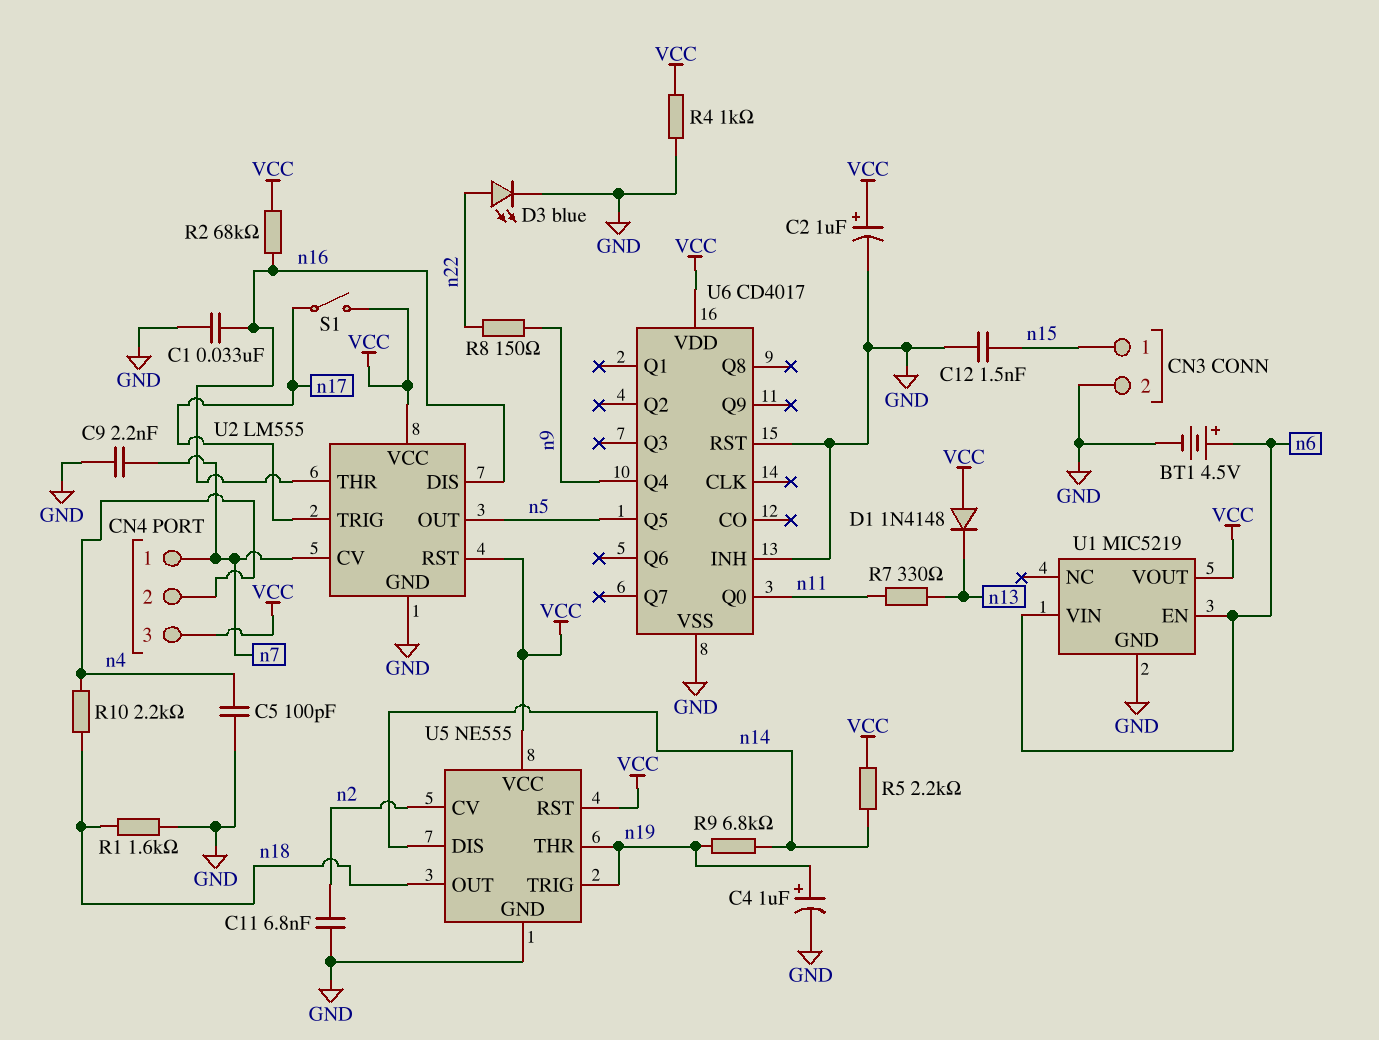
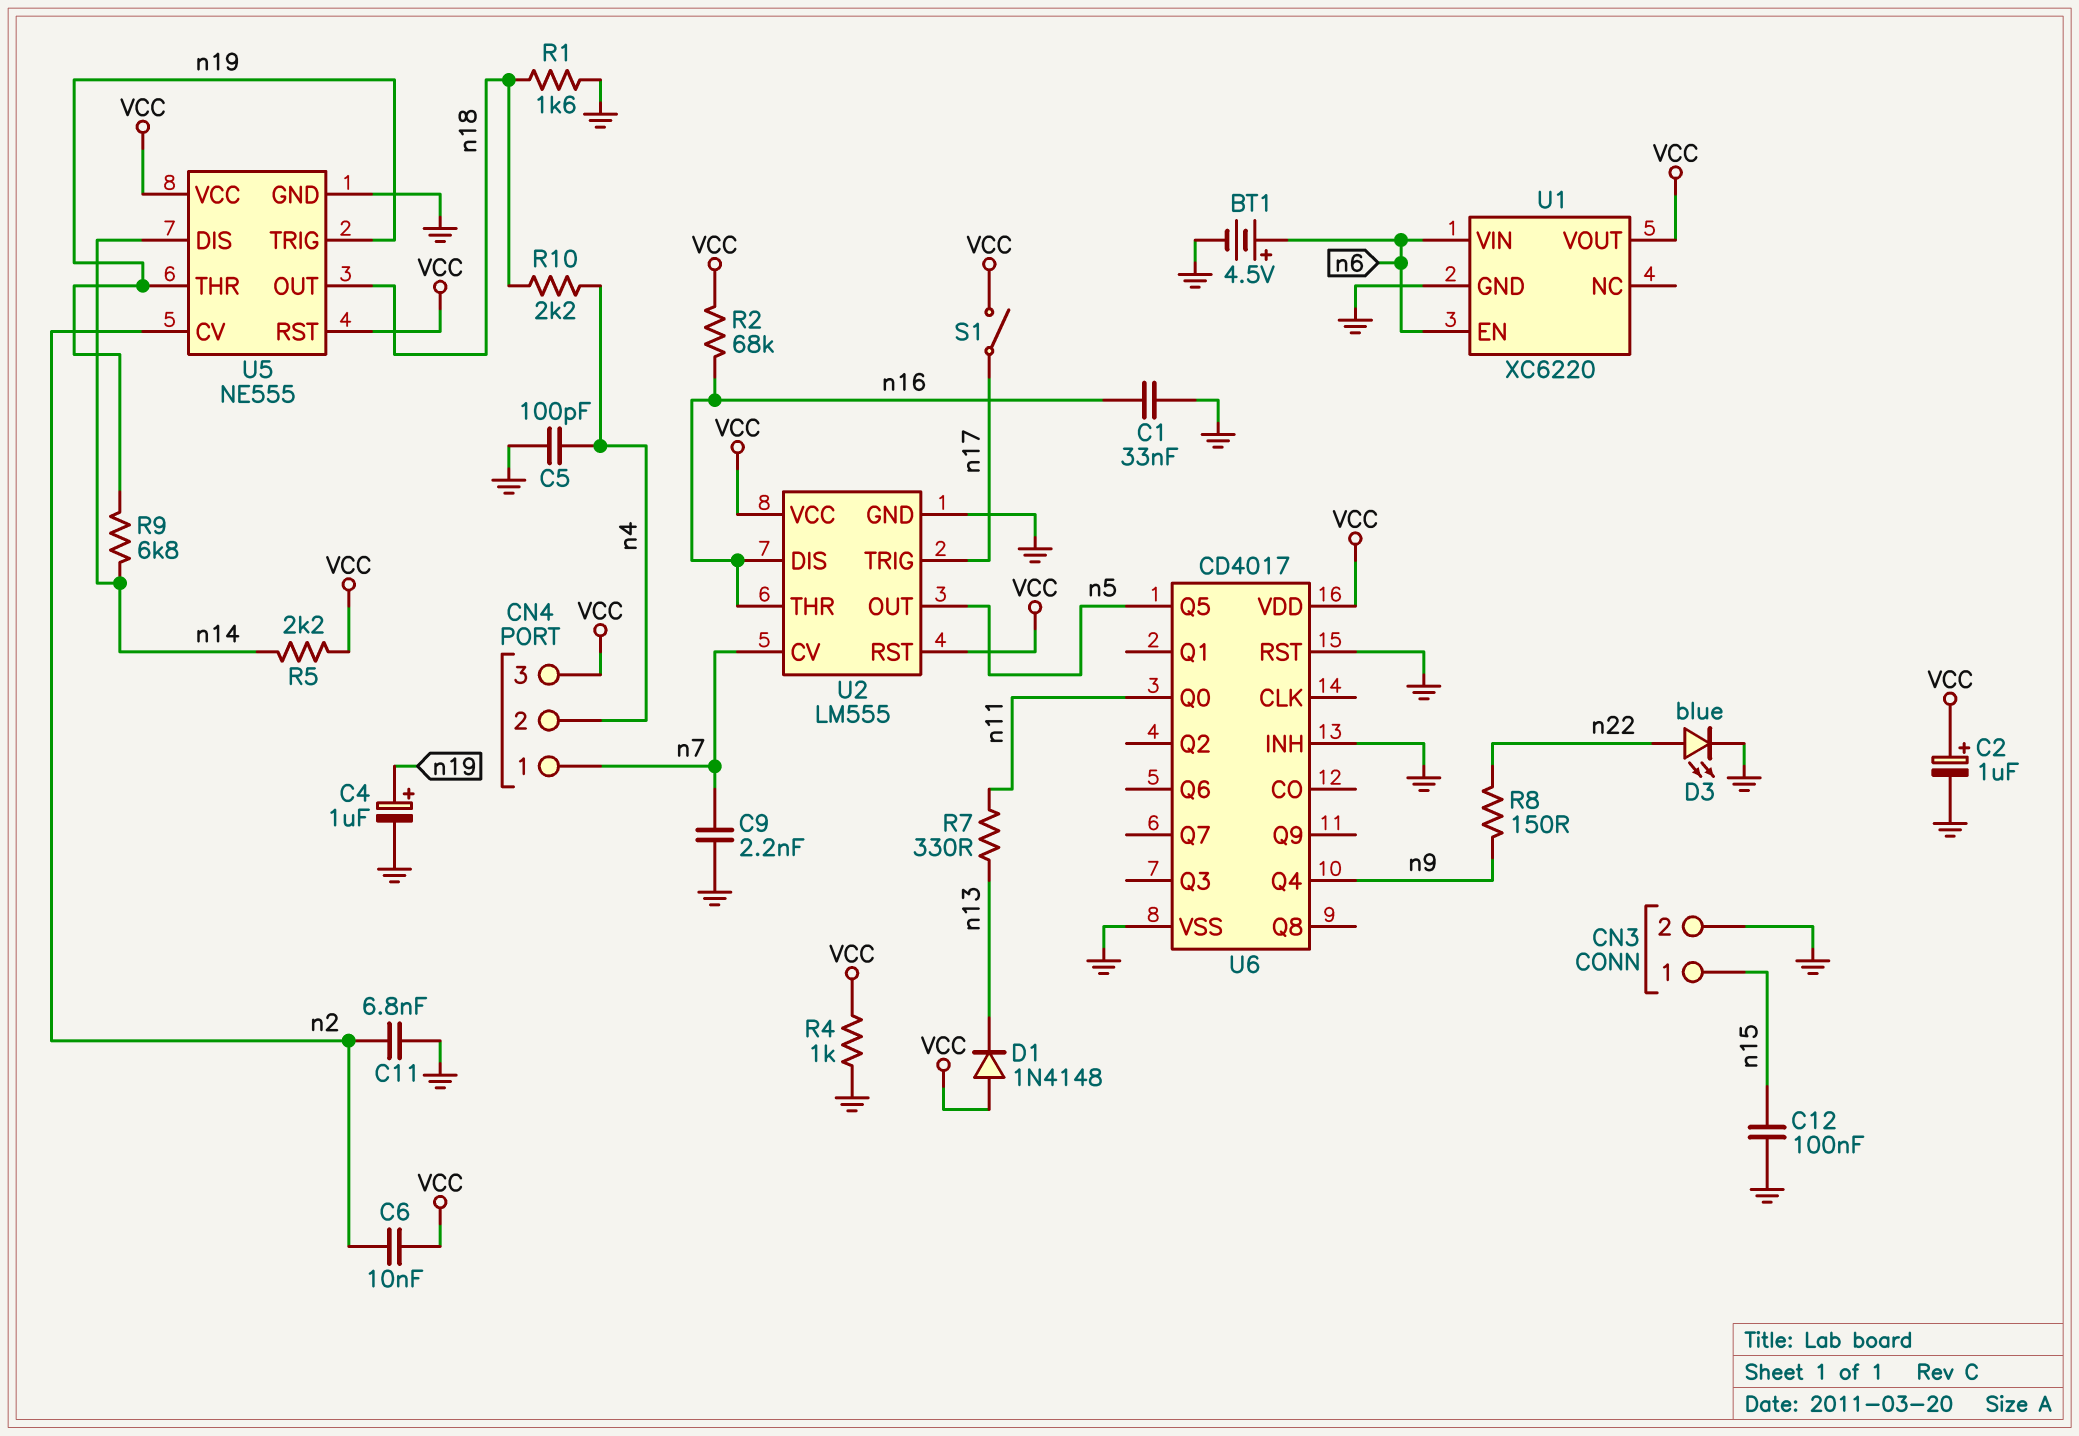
C6: none -> 10nF (VCC, n2)
C12: 1.5nF (GND, n15) -> 100nF (GND, n15)
U1: MIC5219 -> XC6220

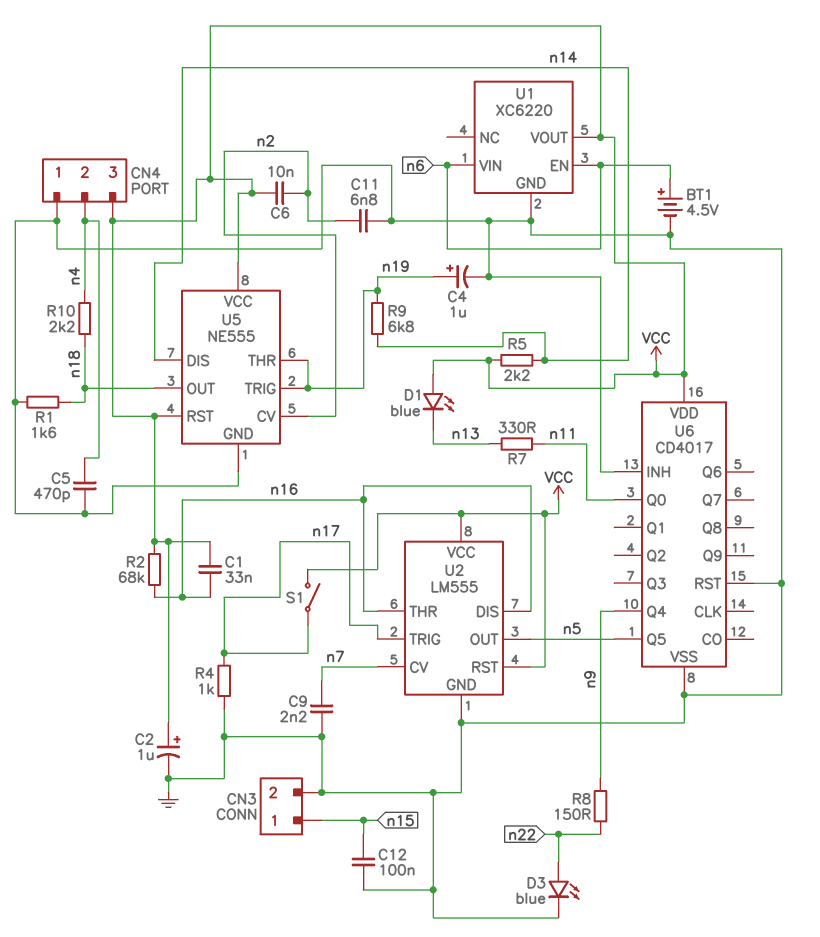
C1: 33nF (GND, n16) -> 33nF (VCC, n16)
C5: 100pF (GND, n4) -> 470pF (GND, n4)
CN4 pin 1: n7 -> GND
D1: diode 1N4148 (A VCC, K n13) -> LED blue (A VCC, K n13)
R4: 1k (GND, VCC) -> 1k (GND, n17)

